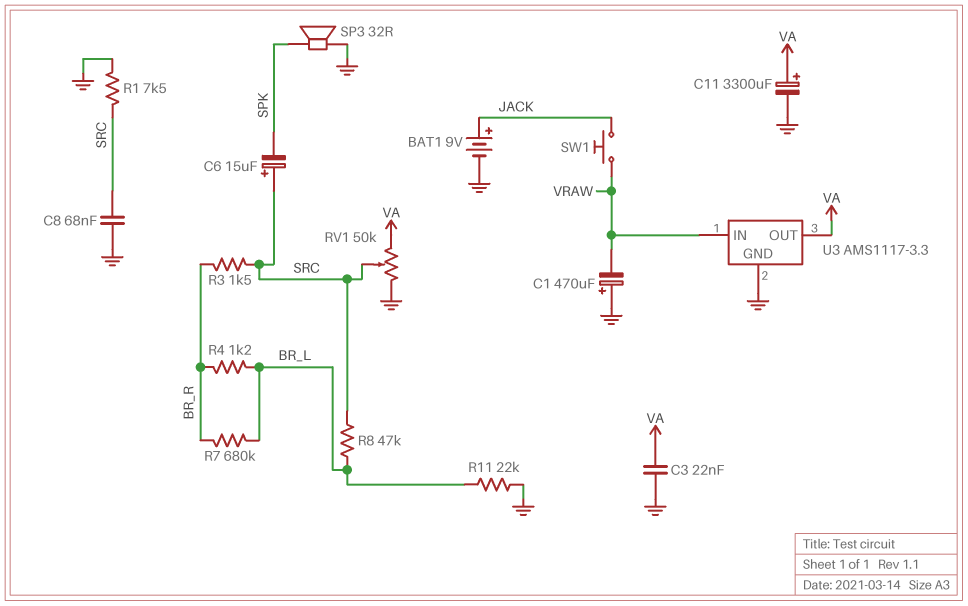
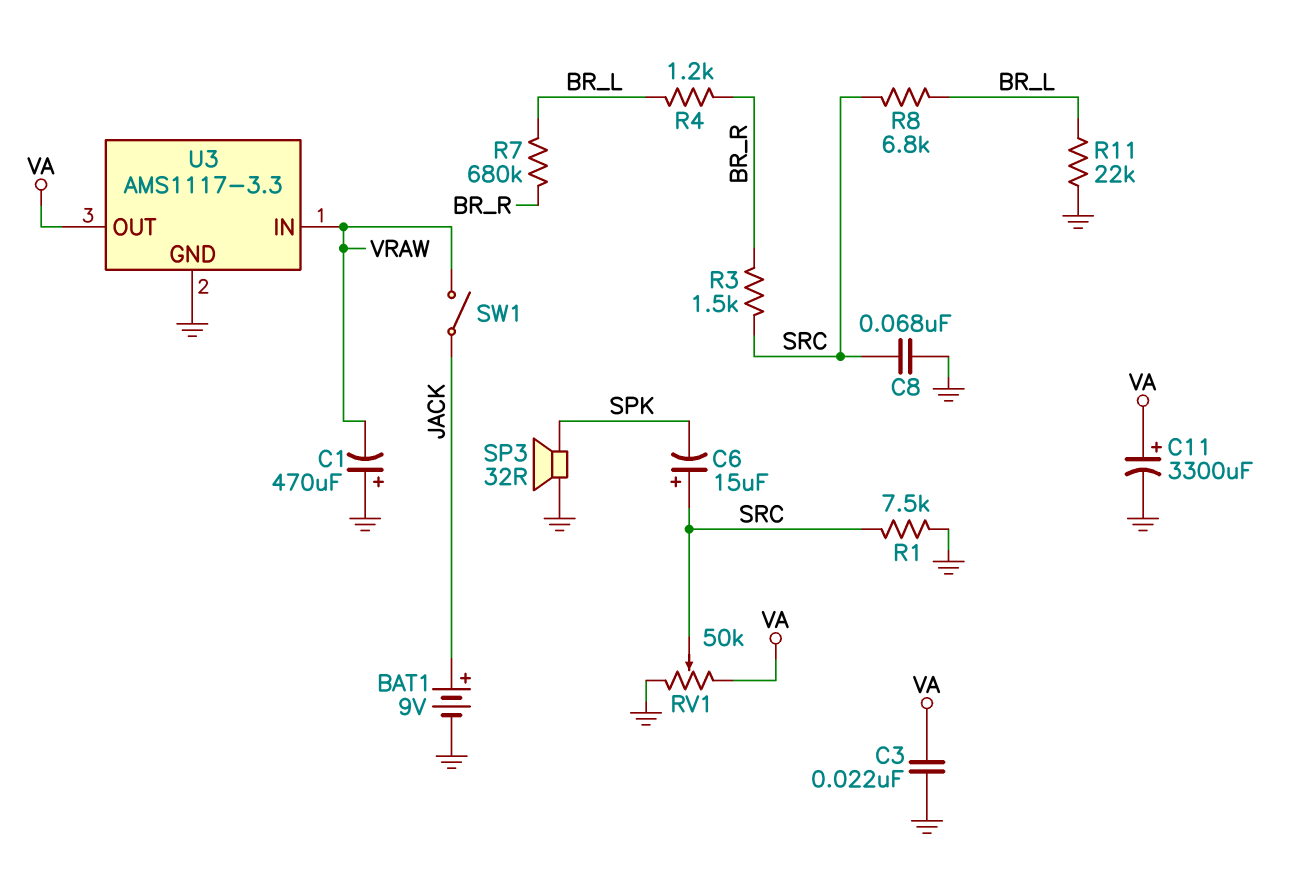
R8: 47k (BR_L, SRC) -> 6.8k (BR_L, SRC)
SW1: button (JACK, VRAW) -> switch (JACK, VRAW)

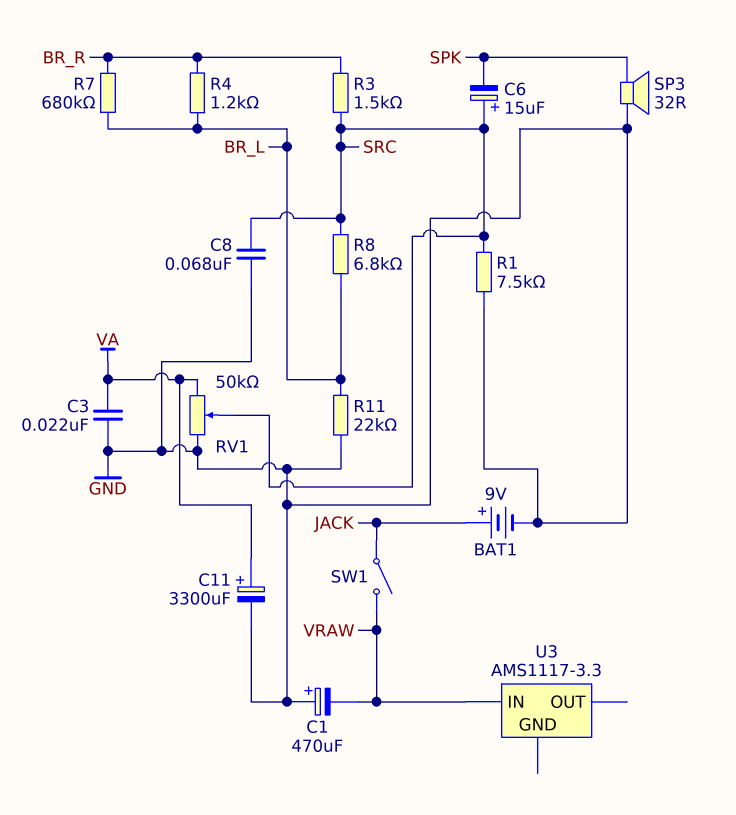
U3 pin GND: GND -> none
U3 pin OUT: VA -> none

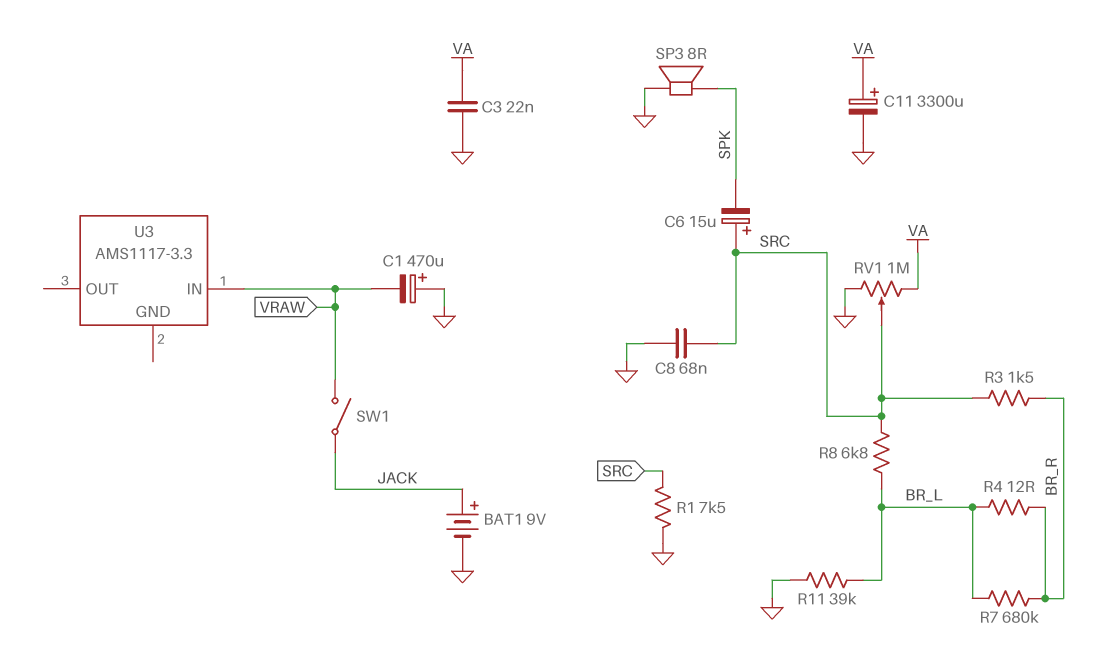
R4: 1.2k (BR_L, BR_R) -> 12 (BR_L, BR_R)
R11: 22k (BR_L, GND) -> 39k (BR_L, GND)
RV1: 50k (GND, VA, wiper SRC) -> 1M (GND, VA, wiper SRC)
SP3: speaker 32R (GND, SPK) -> speaker 8R (GND, SPK)

